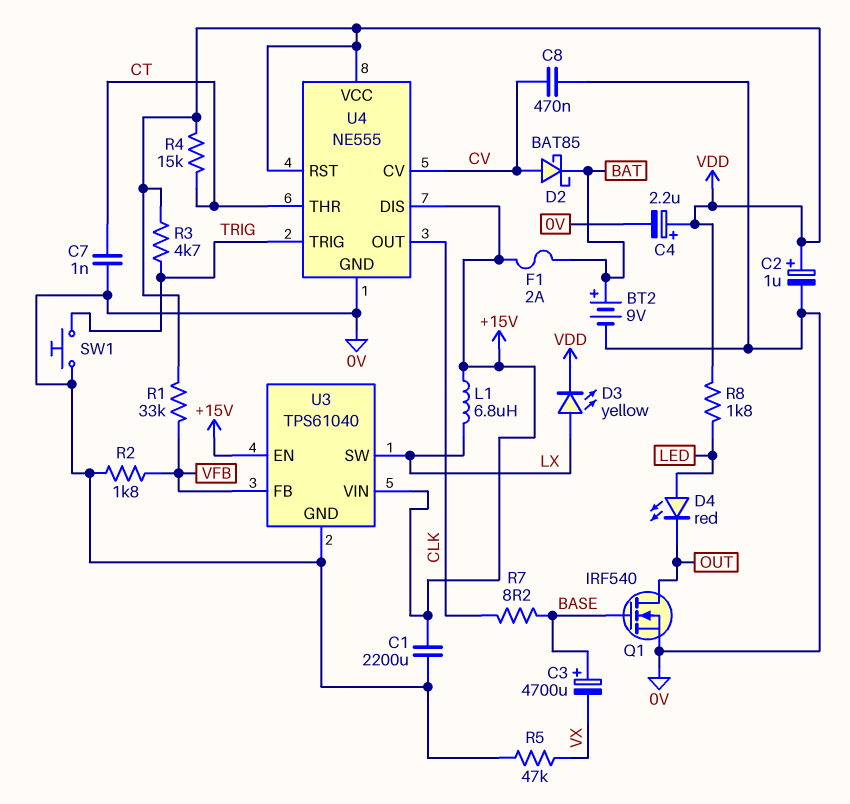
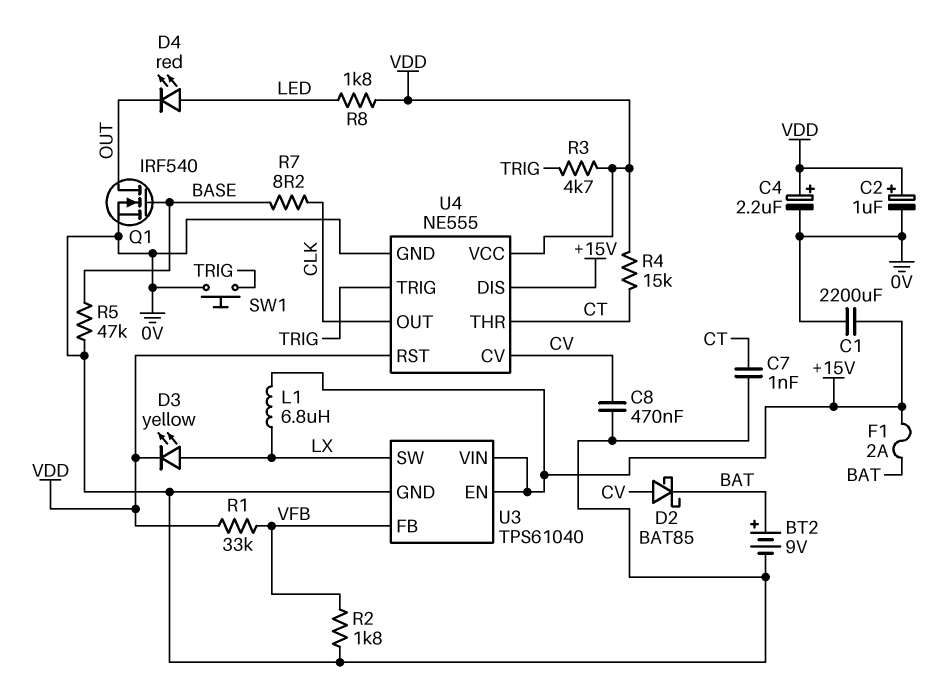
C3: 4700uF (plus BASE, minus VX) -> none
R5: 47k (0V, VX) -> 47k (0V, BASE)

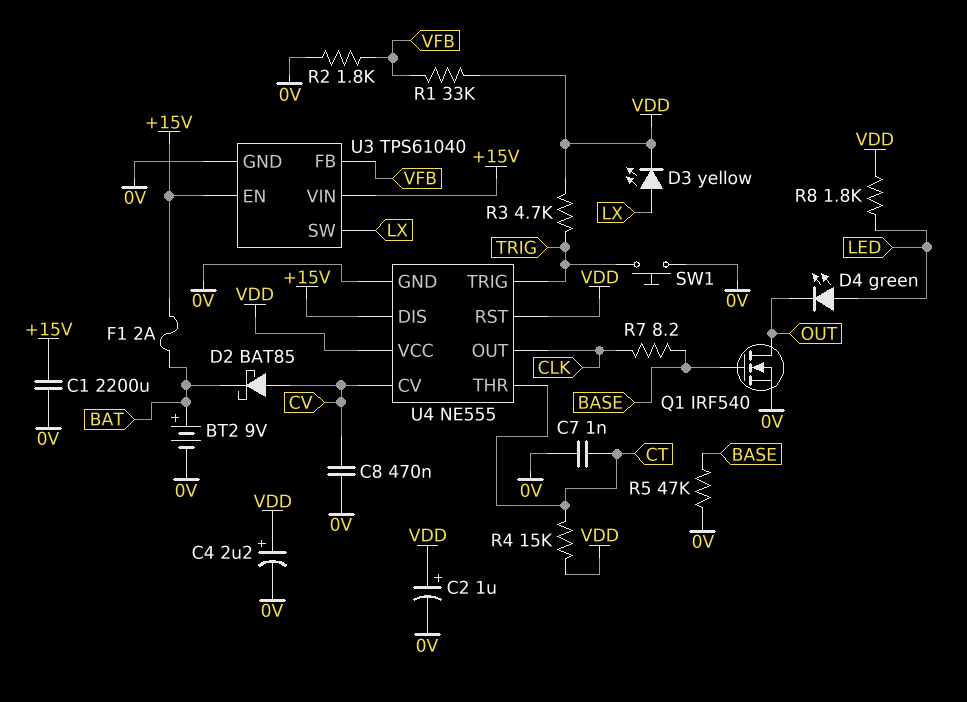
D4: LED red (A LED, K OUT) -> LED green (A LED, K OUT)
L1: 6.8uH (+15V, LX) -> none

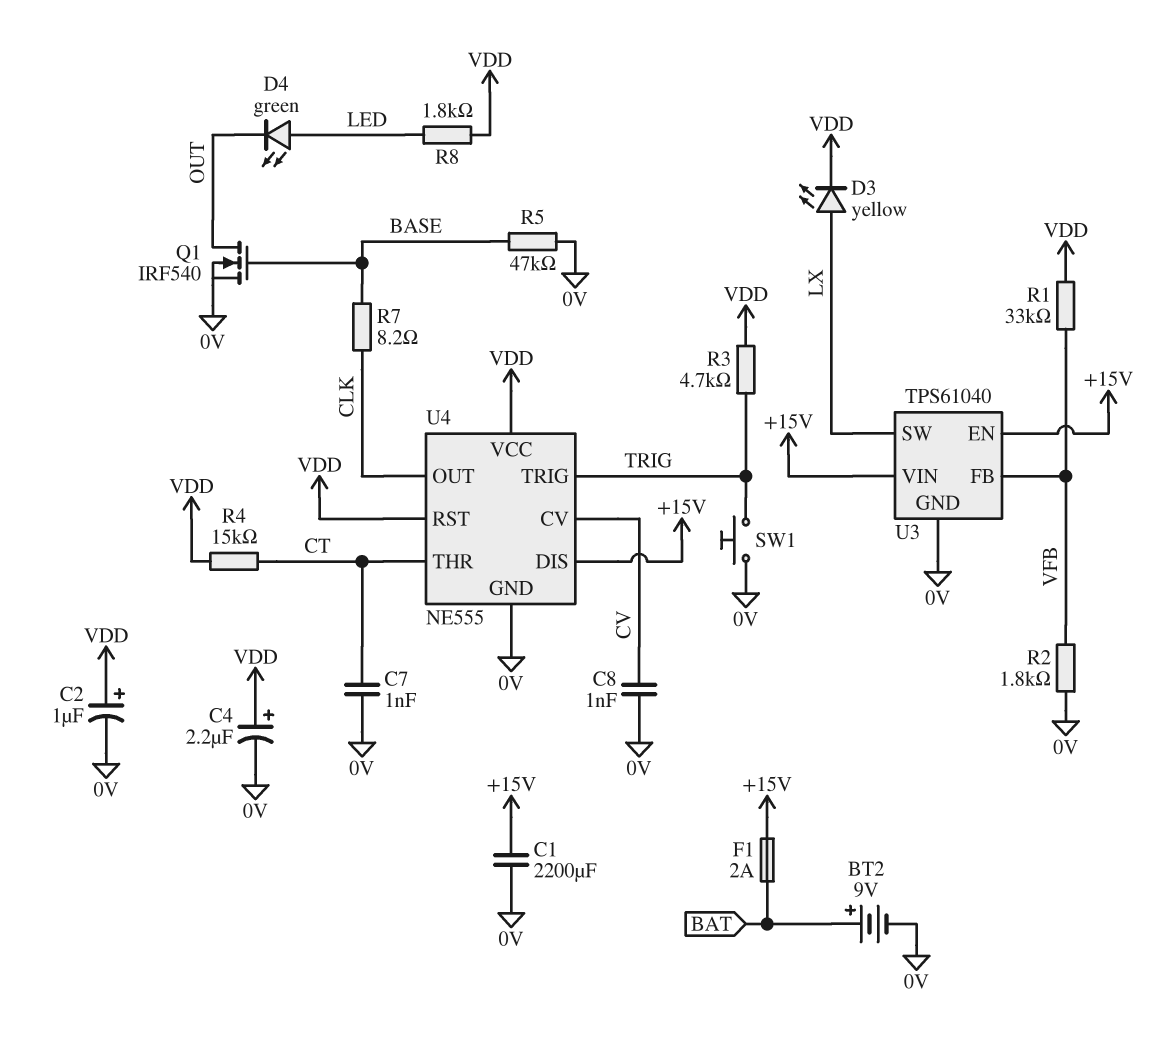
C8: 470nF (0V, CV) -> 1nF (0V, CV)
D2: schottky BAT85 (A CV, K BAT) -> none

